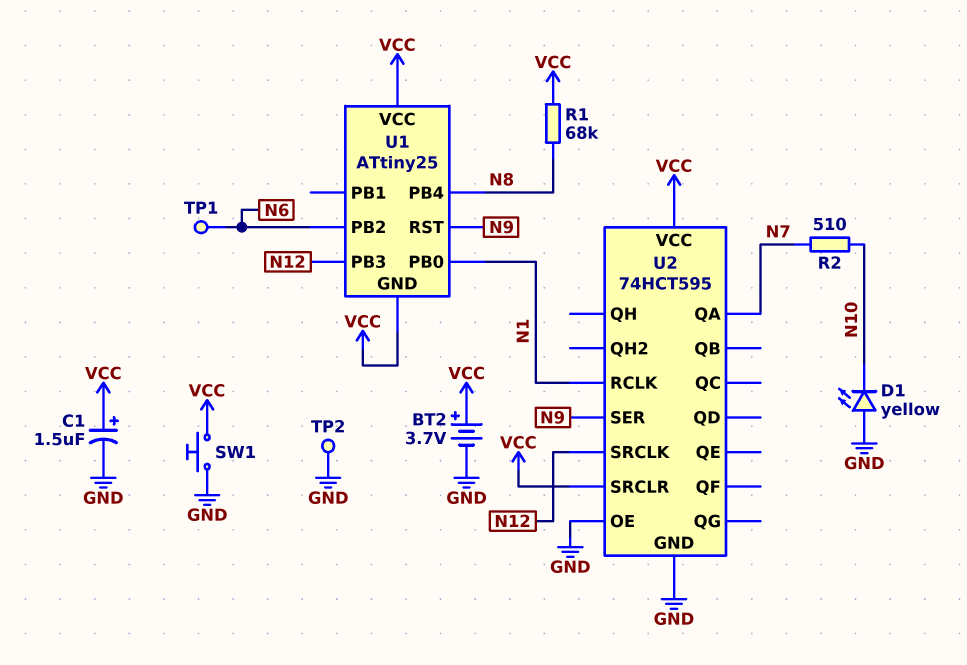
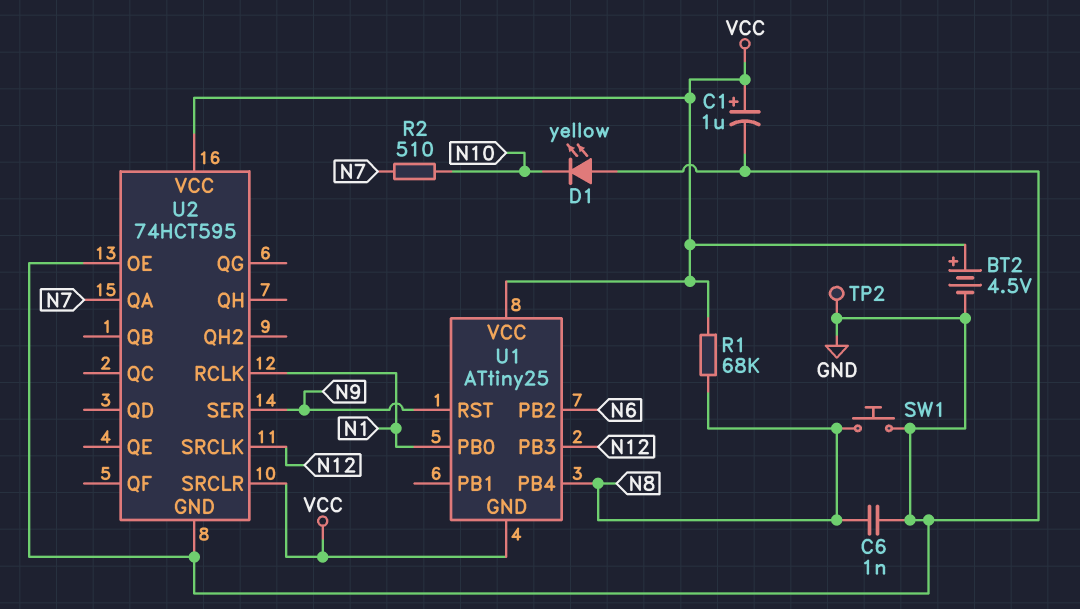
BT2: 3.7V (plus VCC, minus GND) -> 4.5V (plus VCC, minus GND)
C1: 1.5uF (plus VCC, minus GND) -> 1uF (plus VCC, minus GND)
C6: none -> 1nF (GND, N8)
SW1: button (GND, VCC) -> button (GND, N8)
TP1: test point (N6) -> none

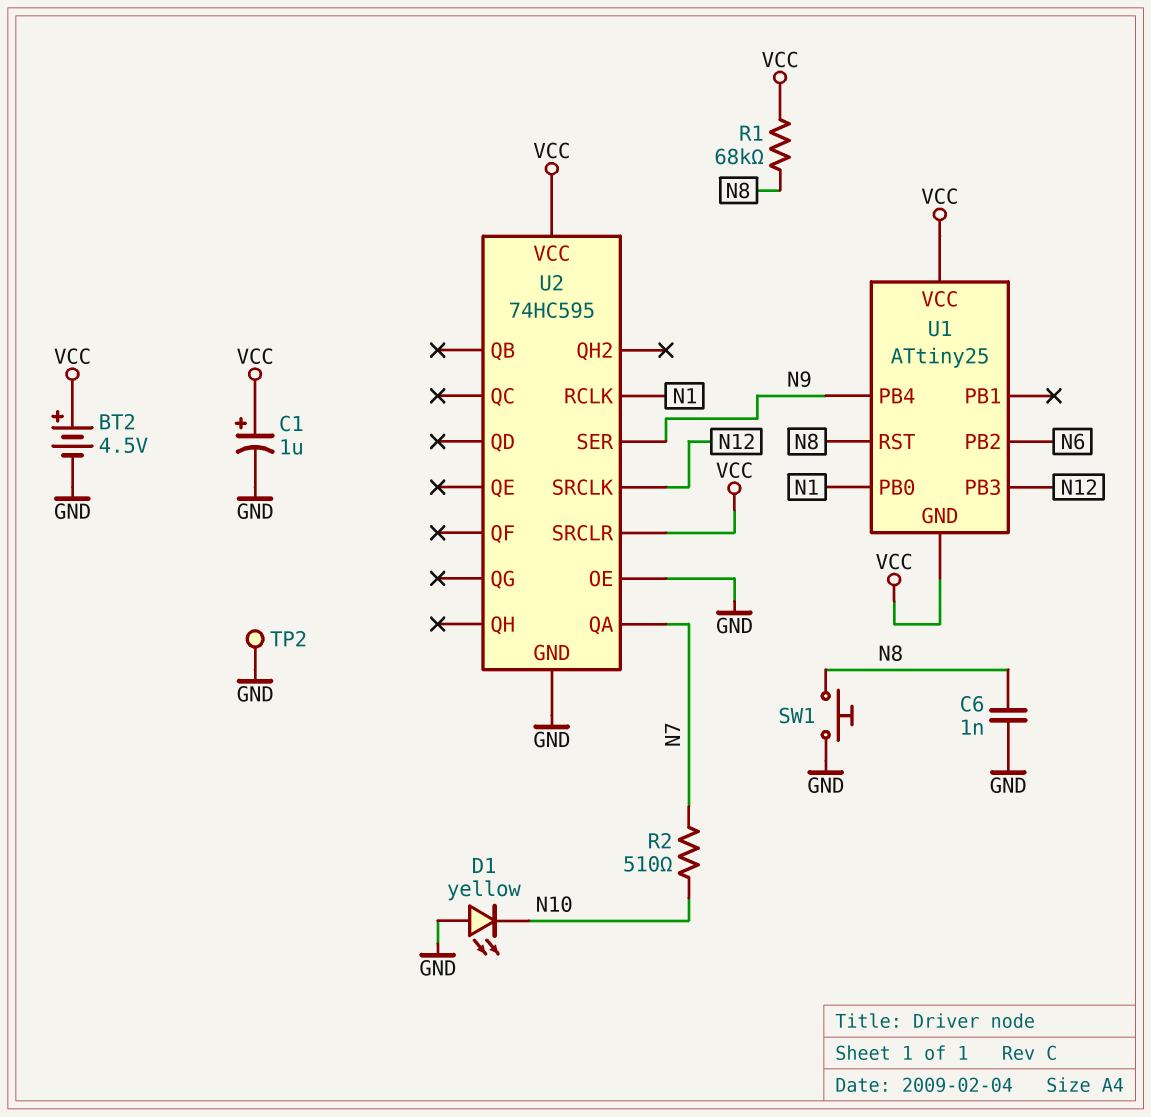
U1 pin PB4: N8 -> N9
U1 pin RST: N9 -> N8
U2: 74HCT595 -> 74HC595

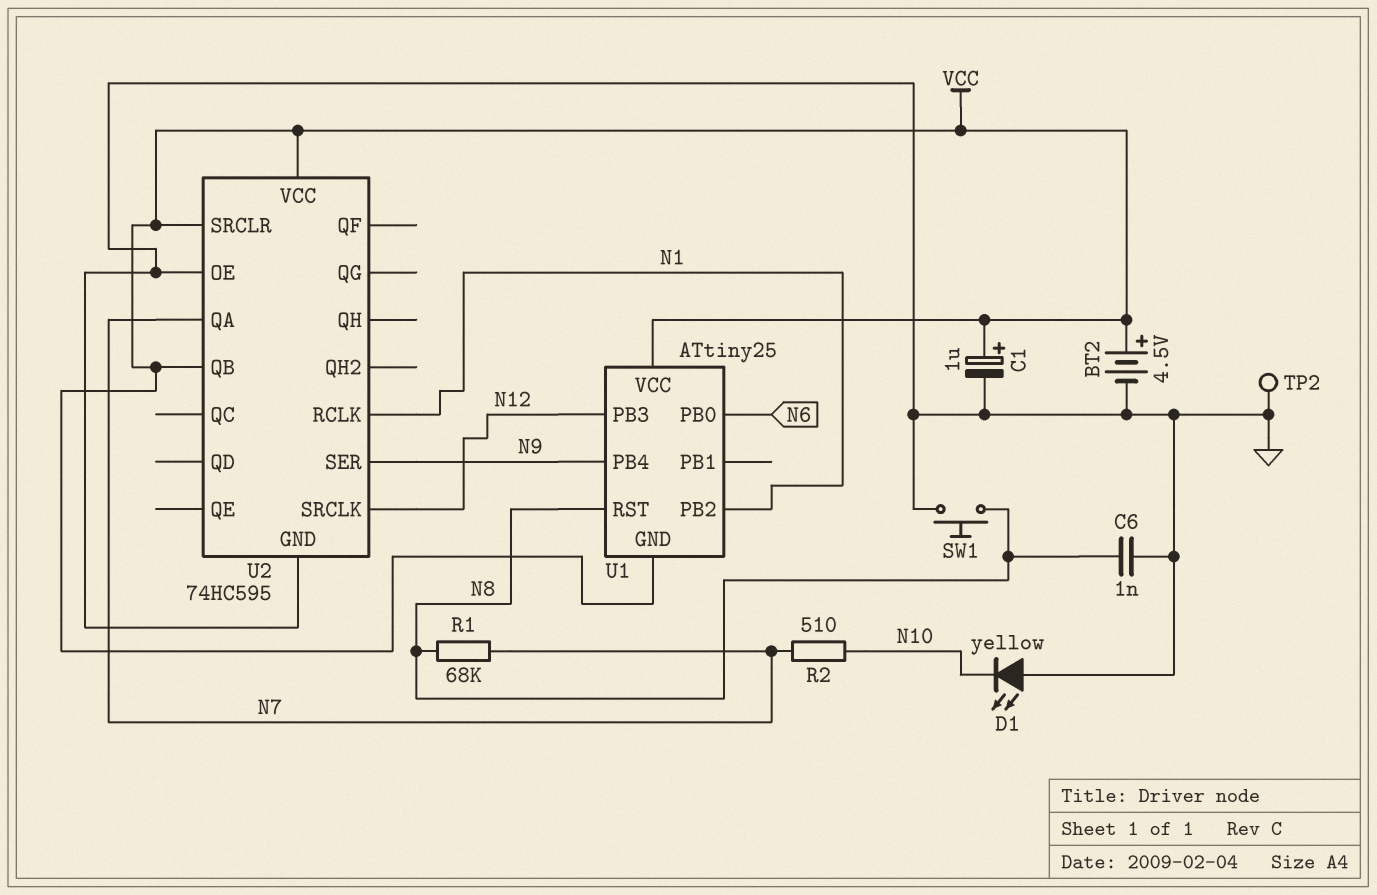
R1: 68k (N8, VCC) -> 68k (N7, N8)
U1 pin PB0: N1 -> N6
U1 pin PB2: N6 -> N1
U2 pin QB: none -> VCC

